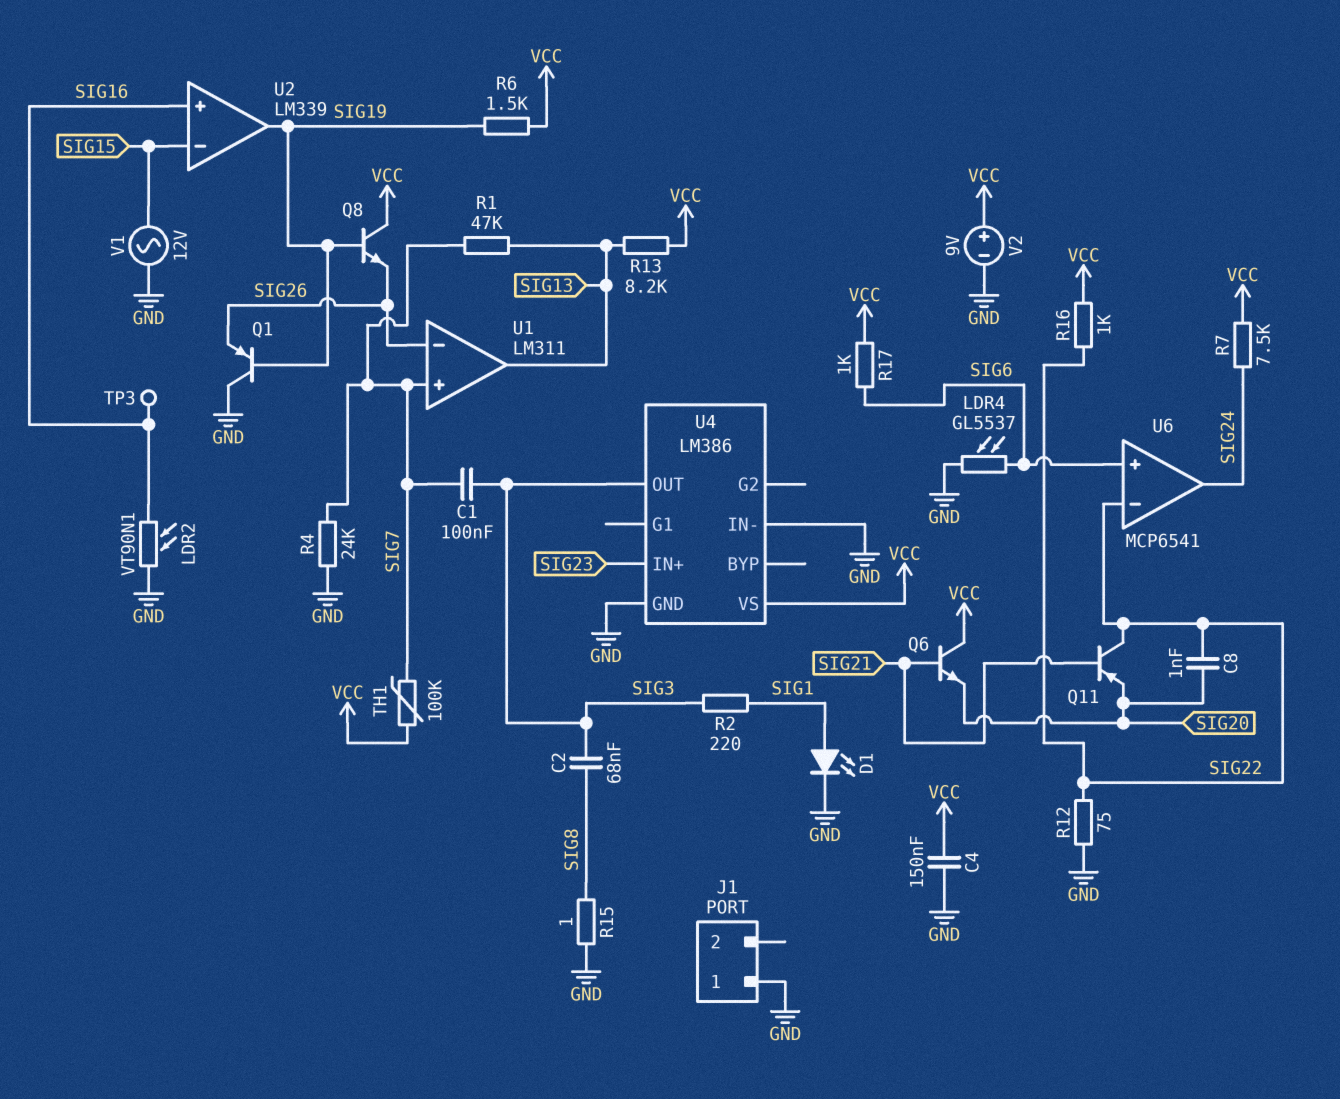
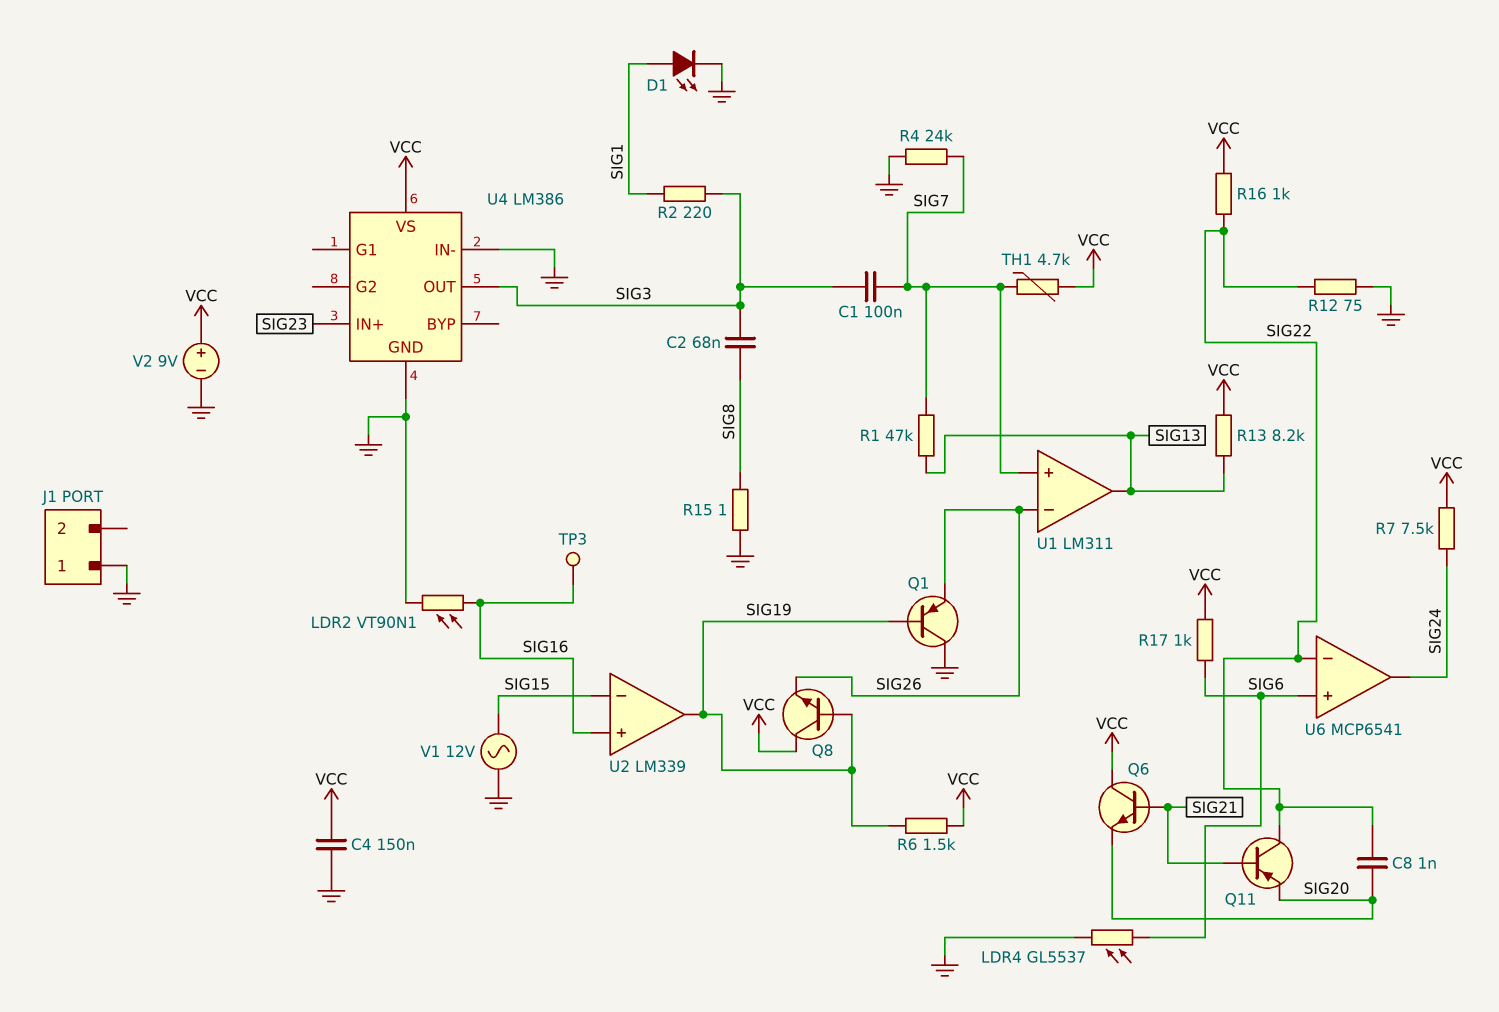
TH1: 100k (SIG7, VCC) -> 4.7k (SIG7, VCC)

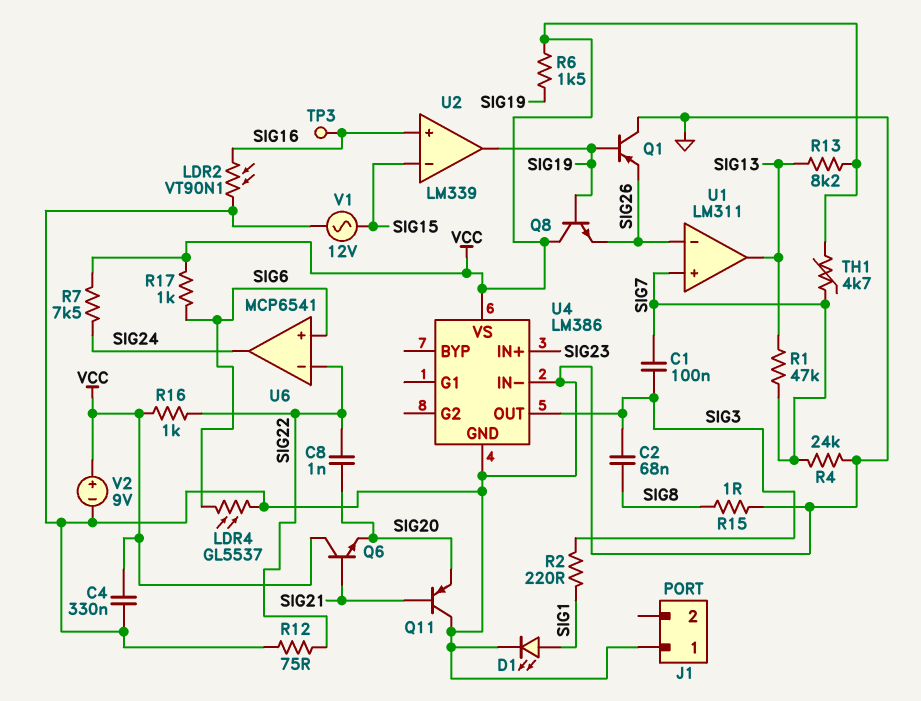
C4: 150nF (GND, VCC) -> 330nF (GND, VCC)
Q11: PNP (B SIG21, C SIG22, E SIG20) -> PNP (B SIG21, C GND, E SIG20)

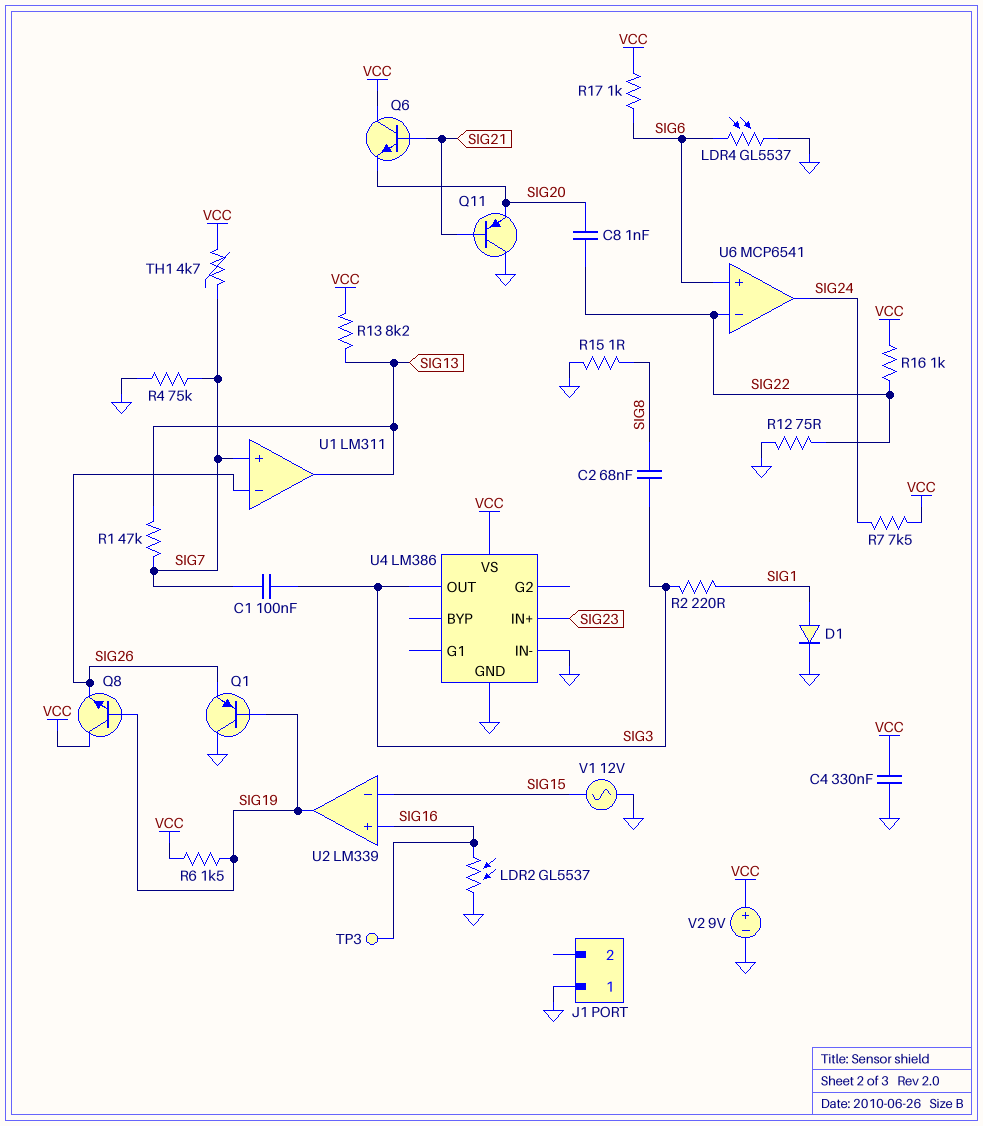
D1: LED (A SIG1, K GND) -> diode (A SIG1, K GND)
LDR2: VT90N1 (GND, SIG16) -> GL5537 (GND, SIG16)
R4: 24k (GND, SIG7) -> 75k (GND, SIG7)

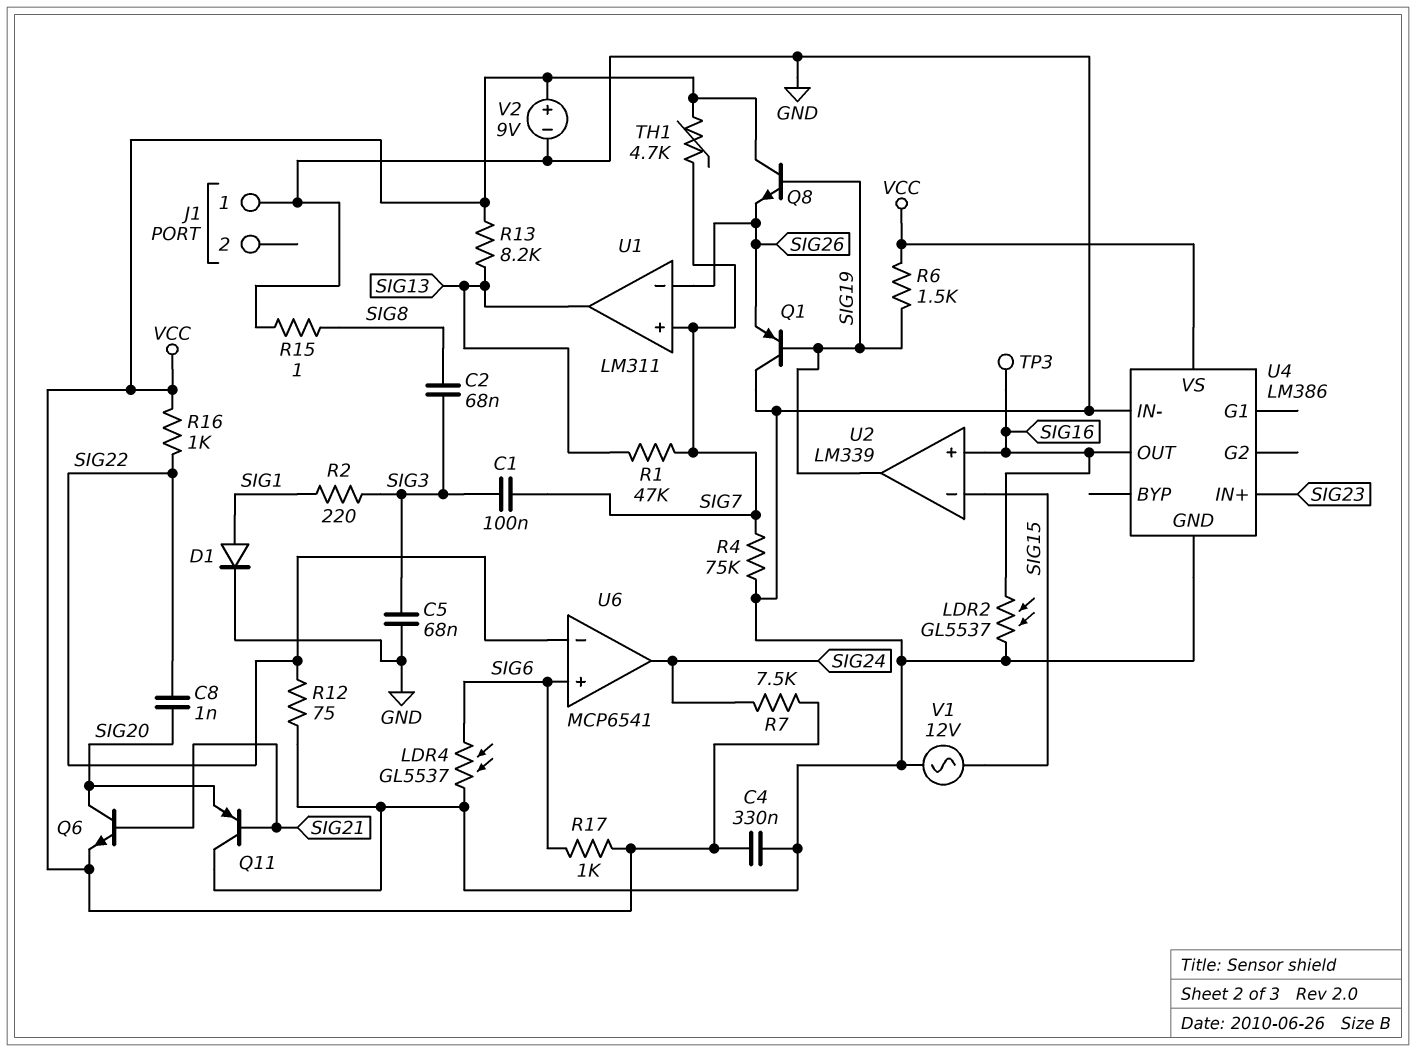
C5: none -> 68nF (GND, SIG3)
Q6: NPN (B SIG21, C VCC, E SIG20) -> NPN (B SIG21, C SIG20, E VCC)
U4 pin OUT: SIG3 -> SIG16

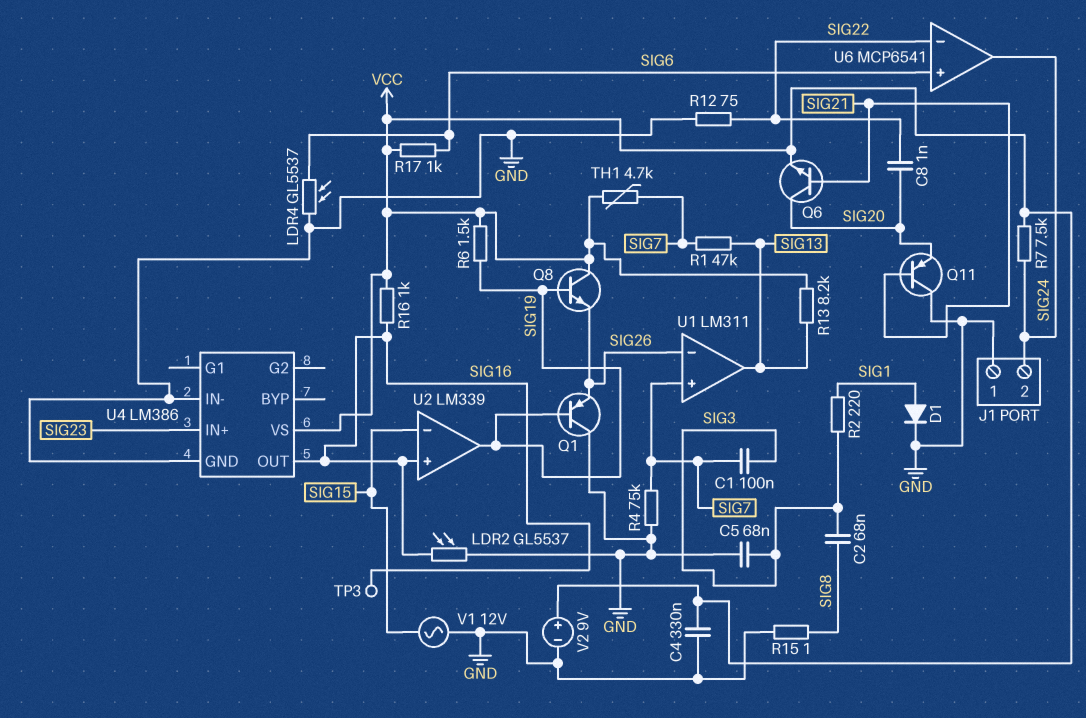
J1 pin 2: none -> SIG24
R16: 1k (SIG22, VCC) -> 1k (SIG16, VCC)

